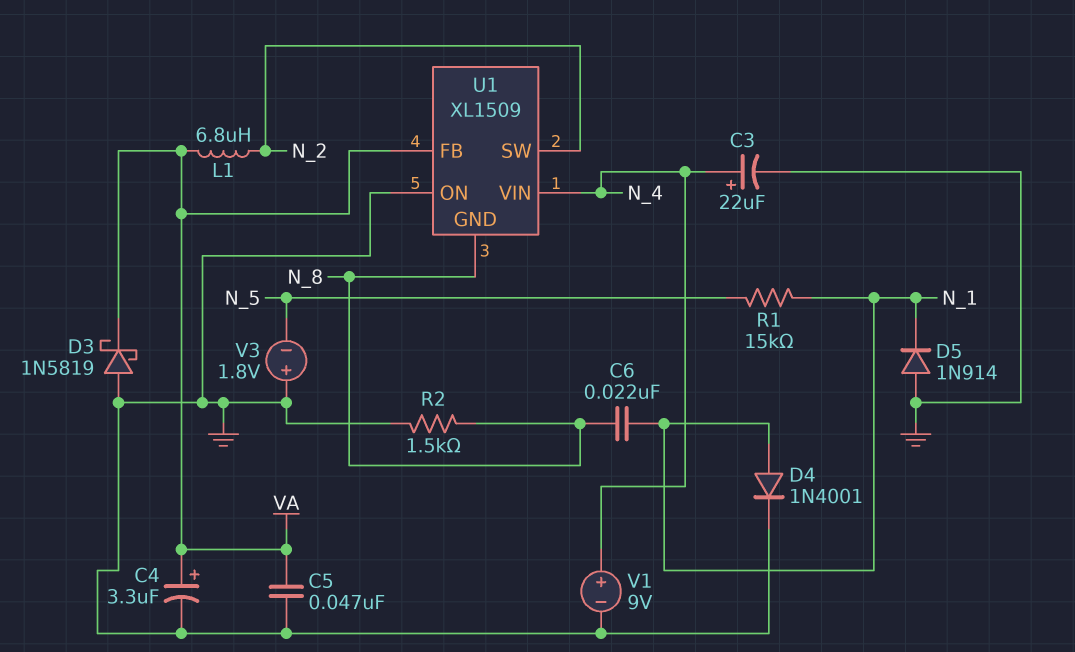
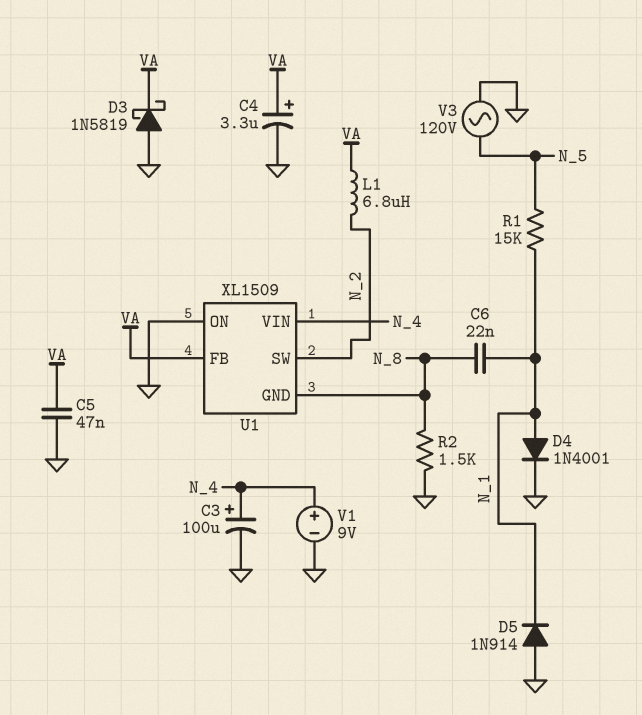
C3: 22uF (plus N_4, minus GND) -> 100uF (plus N_4, minus GND)
V3: 1.8V (plus GND, minus N_5) -> AC 120V (GND, N_5)

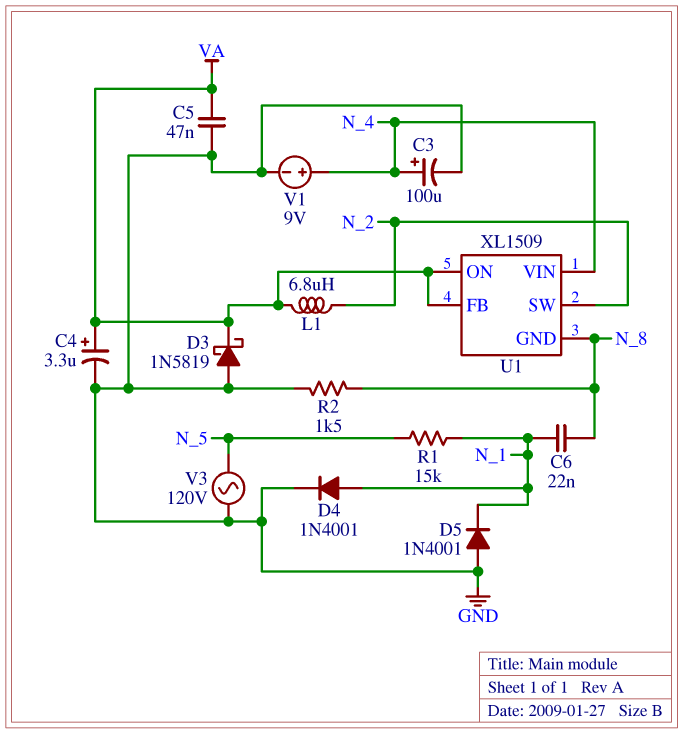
D5: diode 1N914 (A GND, K N_1) -> diode 1N4001 (A GND, K N_1)
U1 pin ON: GND -> VA

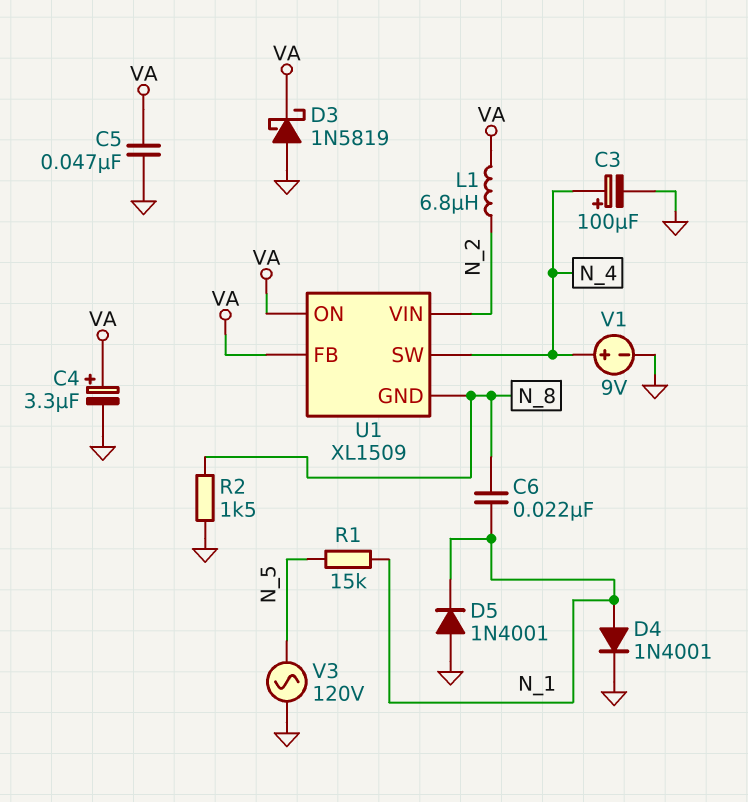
U1 pin SW: N_2 -> N_4
U1 pin VIN: N_4 -> N_2

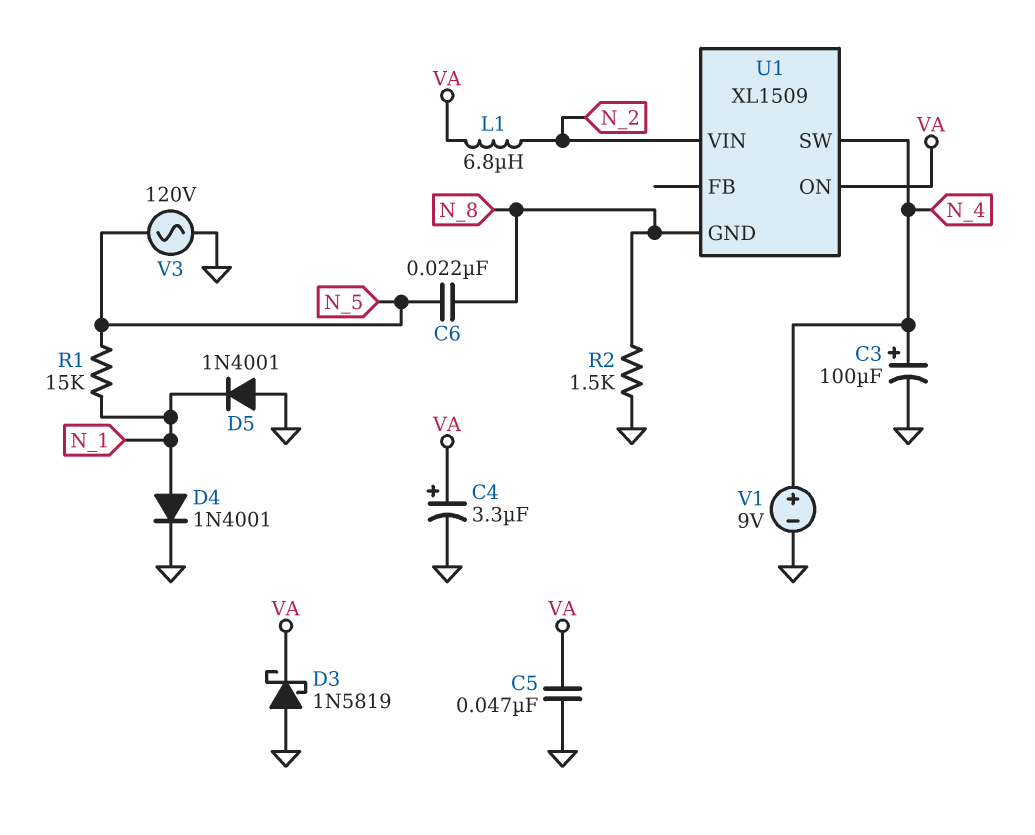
C6: 22nF (N_1, N_8) -> 22nF (N_5, N_8)
U1 pin FB: VA -> none

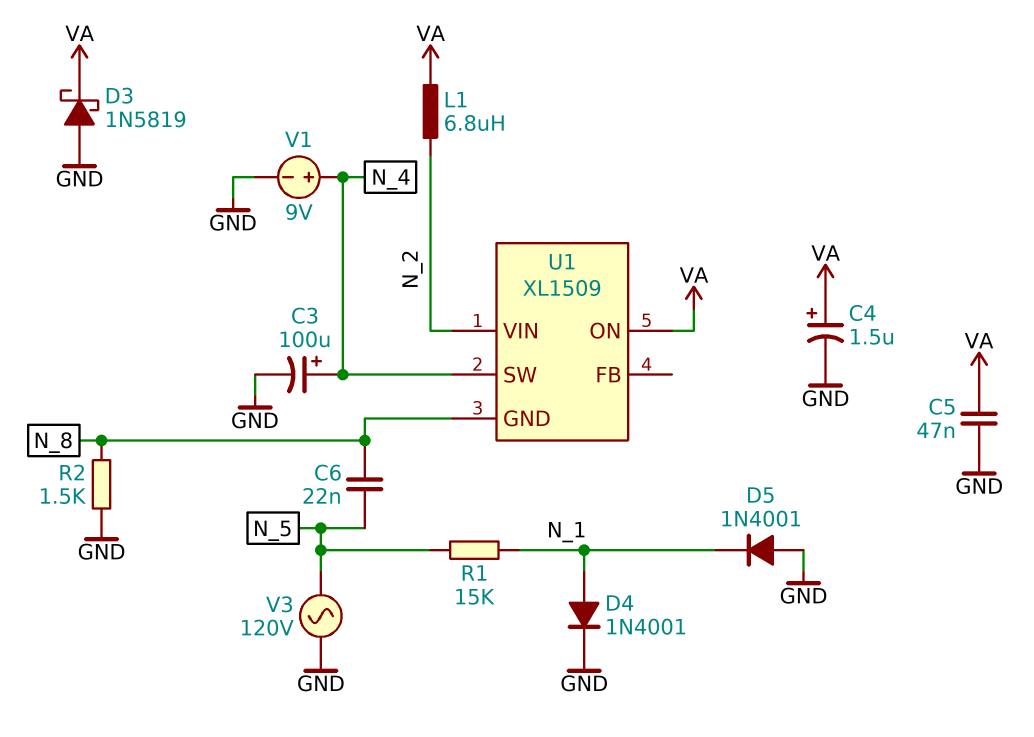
C4: 3.3uF (plus VA, minus GND) -> 1.5uF (plus VA, minus GND)

